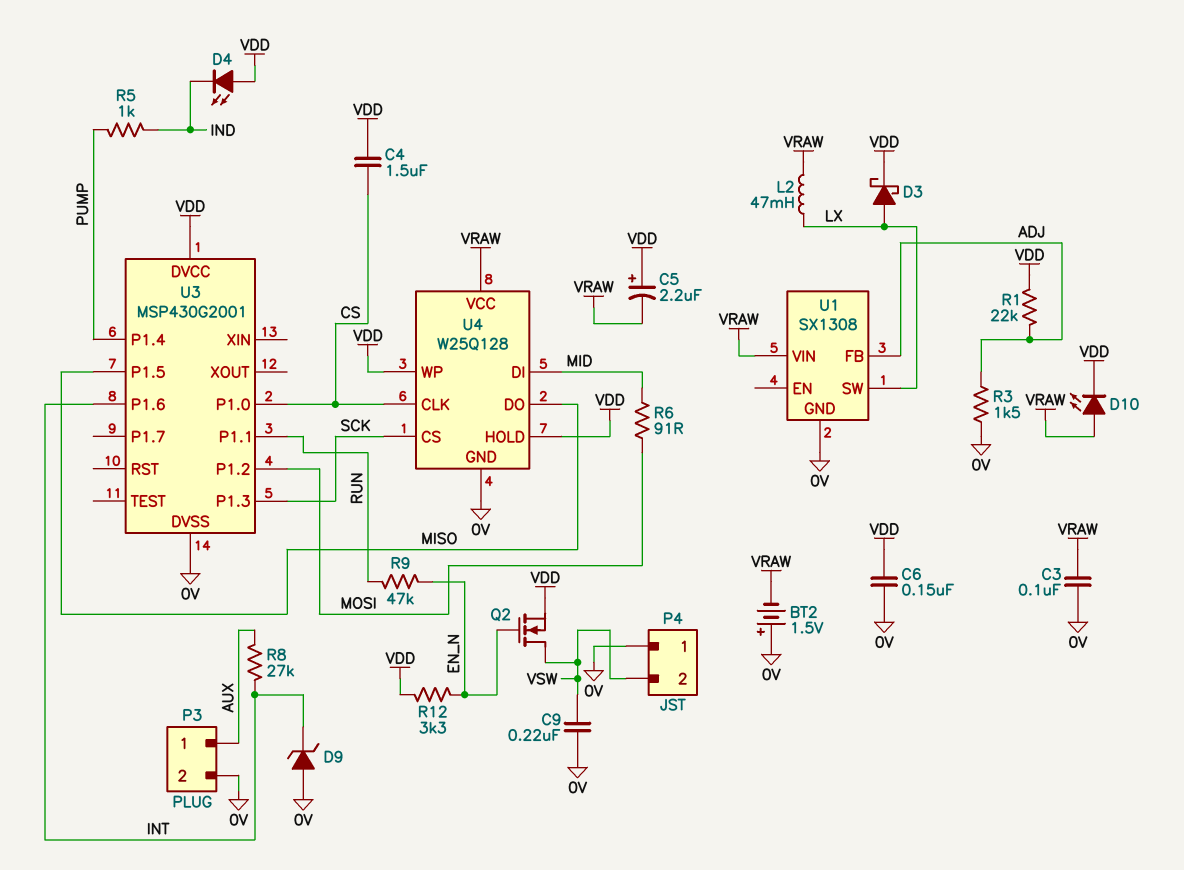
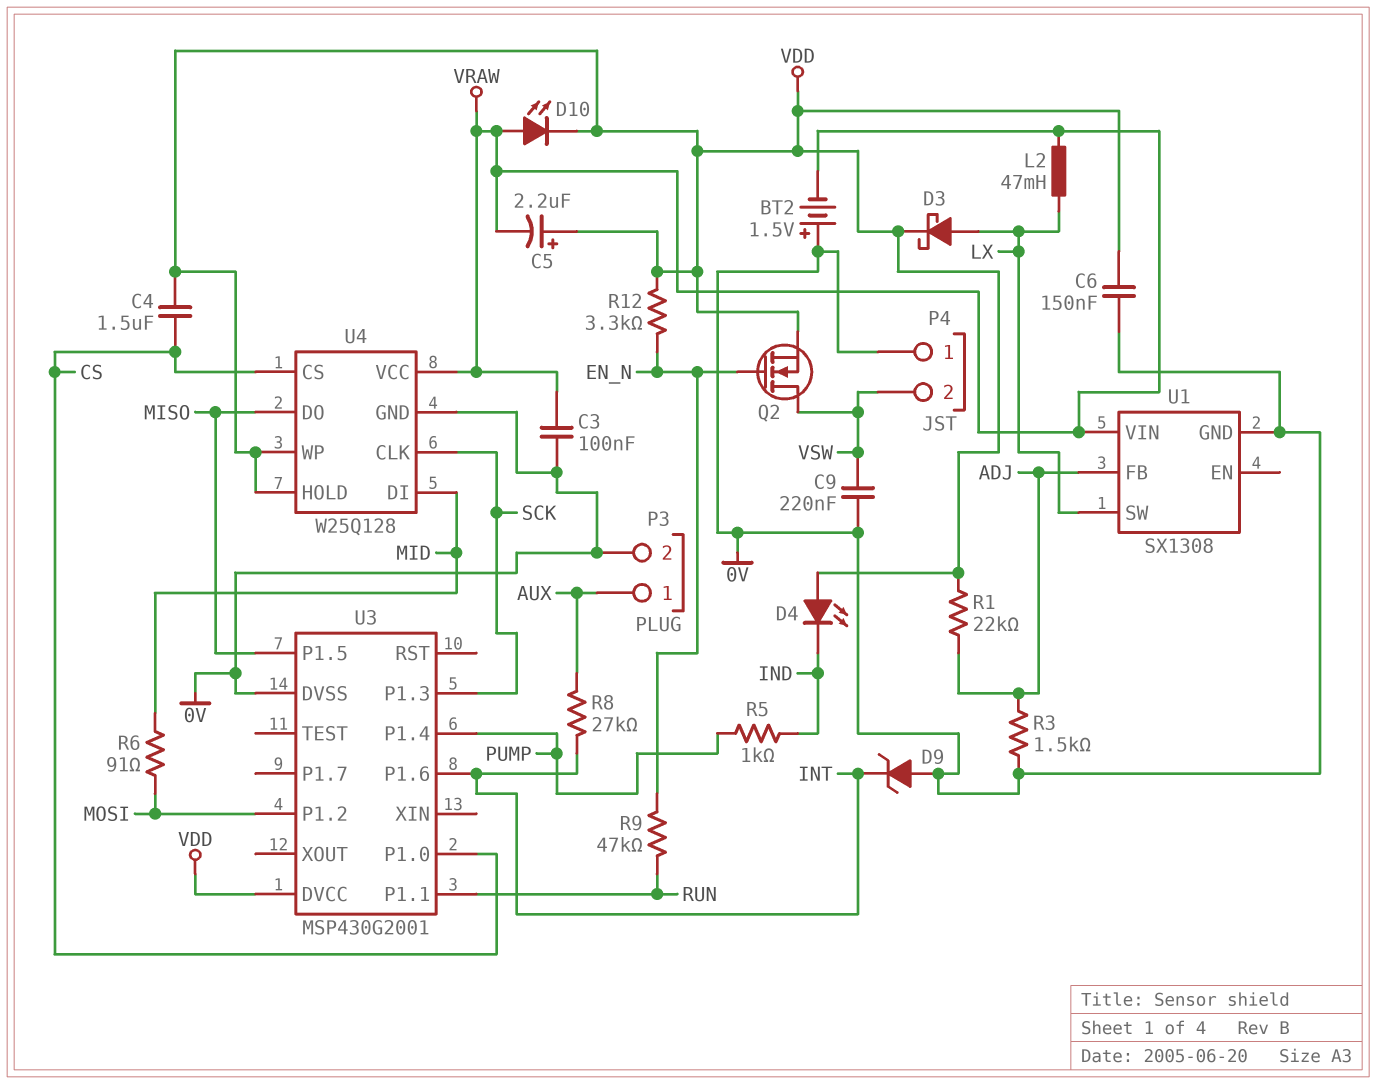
U4 pin CLK: CS -> SCK
U4 pin CS: SCK -> CS

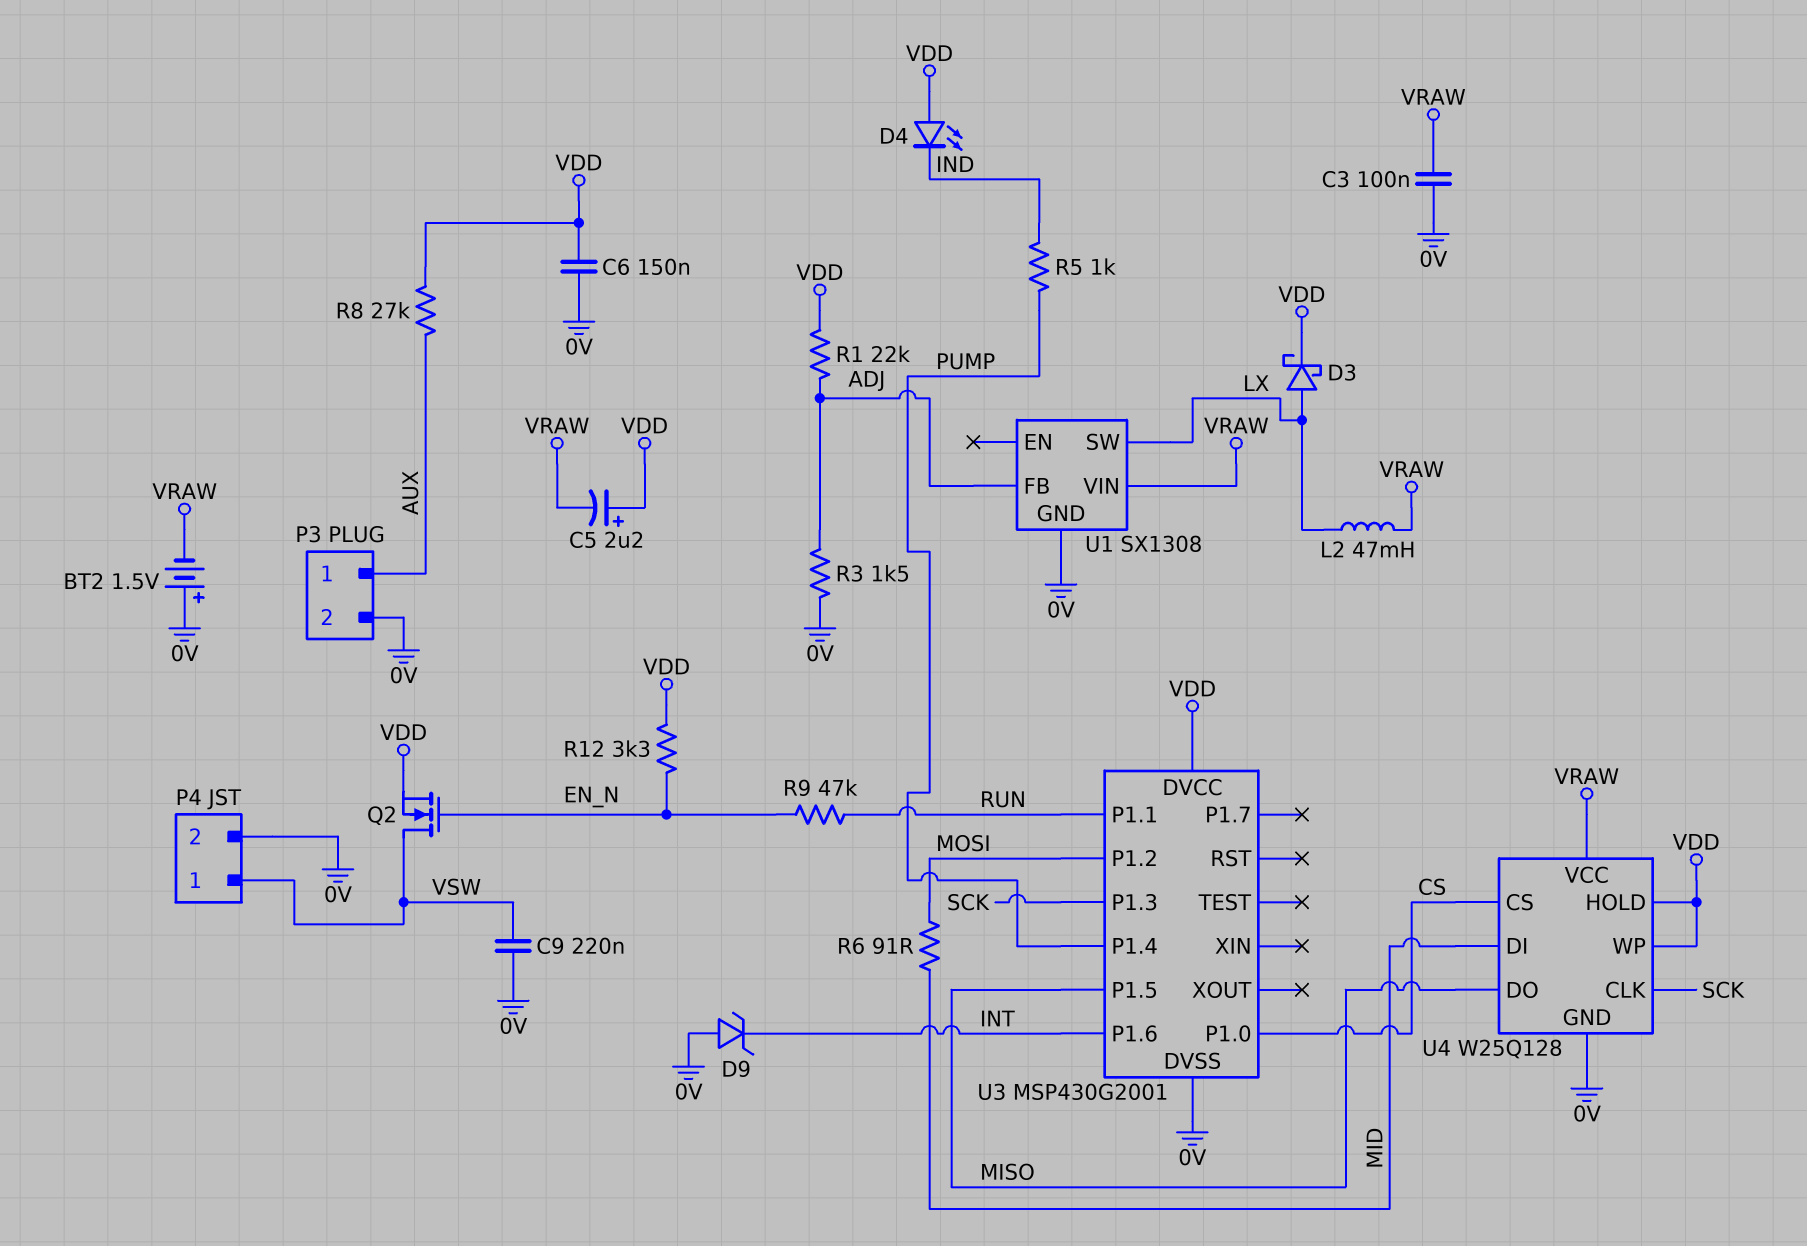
C4: 1.5uF (CS, VDD) -> none
D10: LED (A VRAW, K VDD) -> none
P4 pin 1: 0V -> VSW
P4 pin 2: VSW -> 0V
R8: 27k (AUX, INT) -> 27k (AUX, VDD)

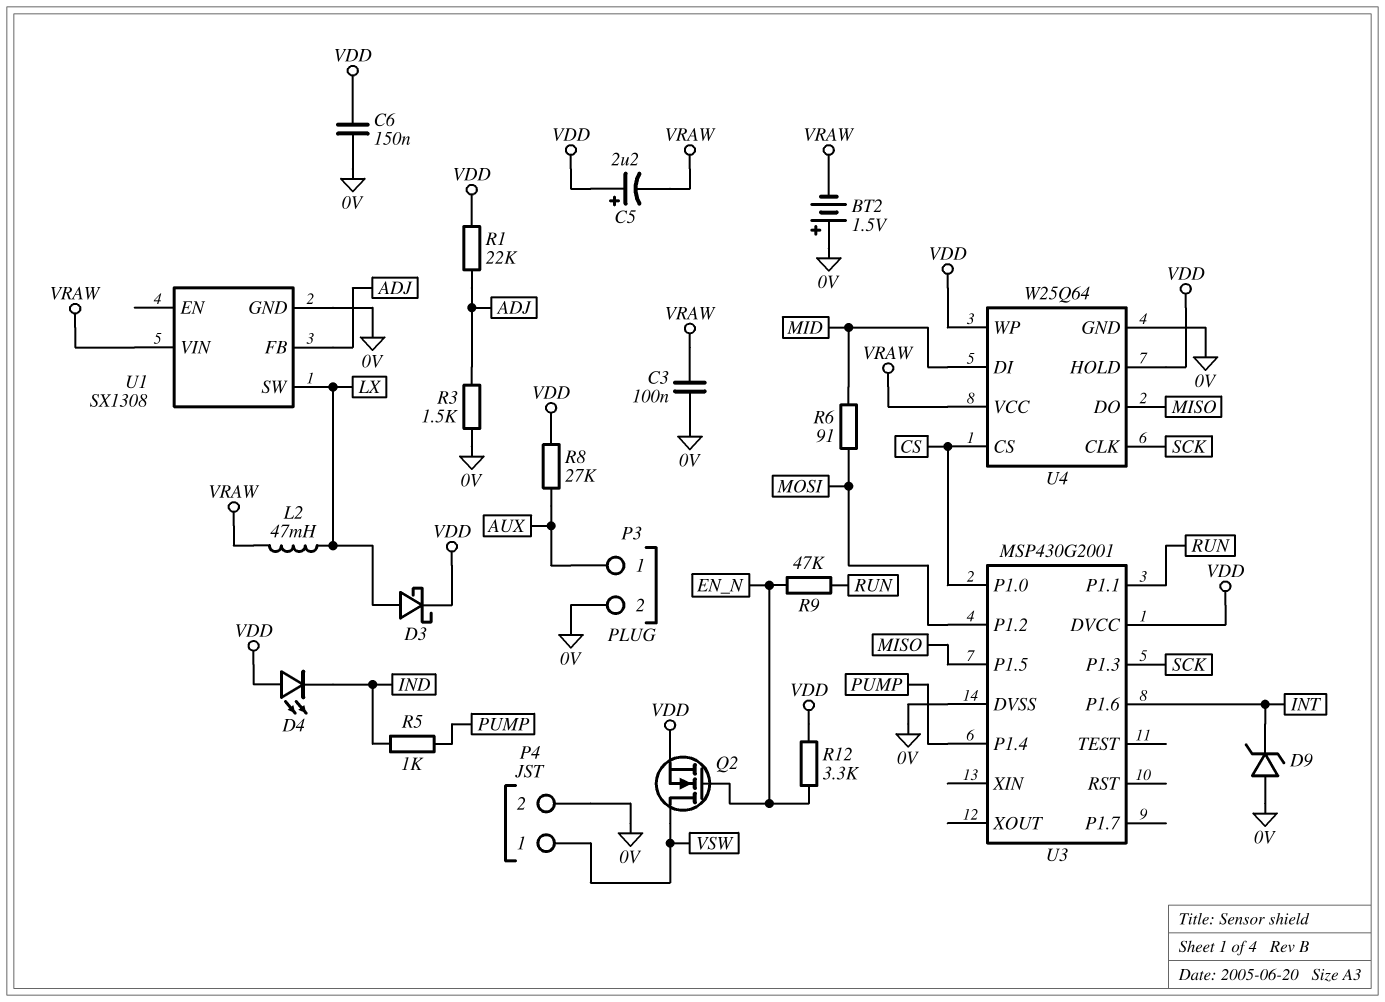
C9: 220nF (0V, VSW) -> none
U4: W25Q128 -> W25Q64

